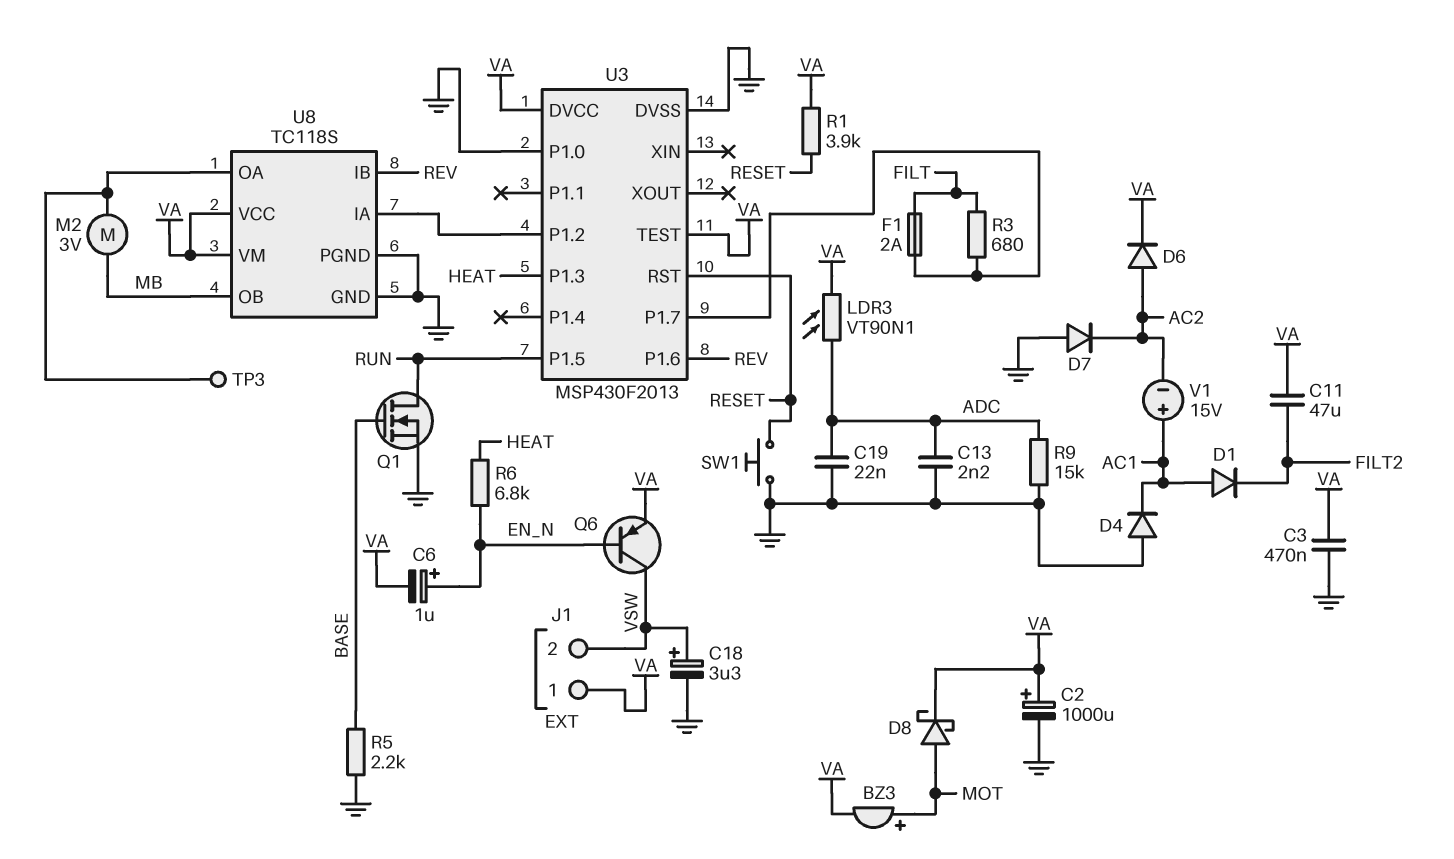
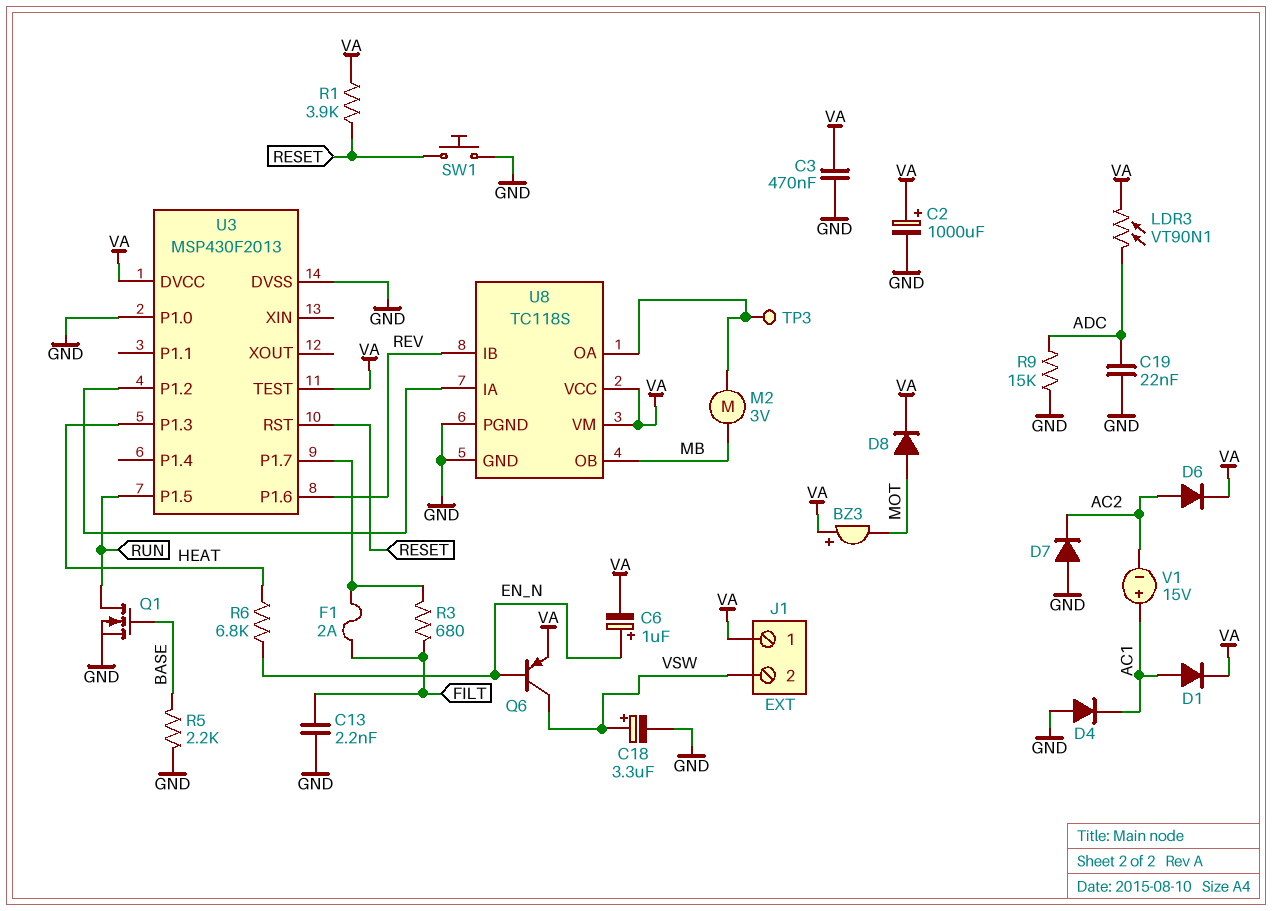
BZ3: buzzer (plus MOT, minus VA) -> buzzer (plus VA, minus MOT)
C11: 47uF (FILT2, VA) -> none
C13: 2.2nF (ADC, GND) -> 2.2nF (FILT, GND)
D1: diode (A AC1, K FILT2) -> diode (A AC1, K VA)
D8: schottky (A MOT, K VA) -> diode (A MOT, K VA)

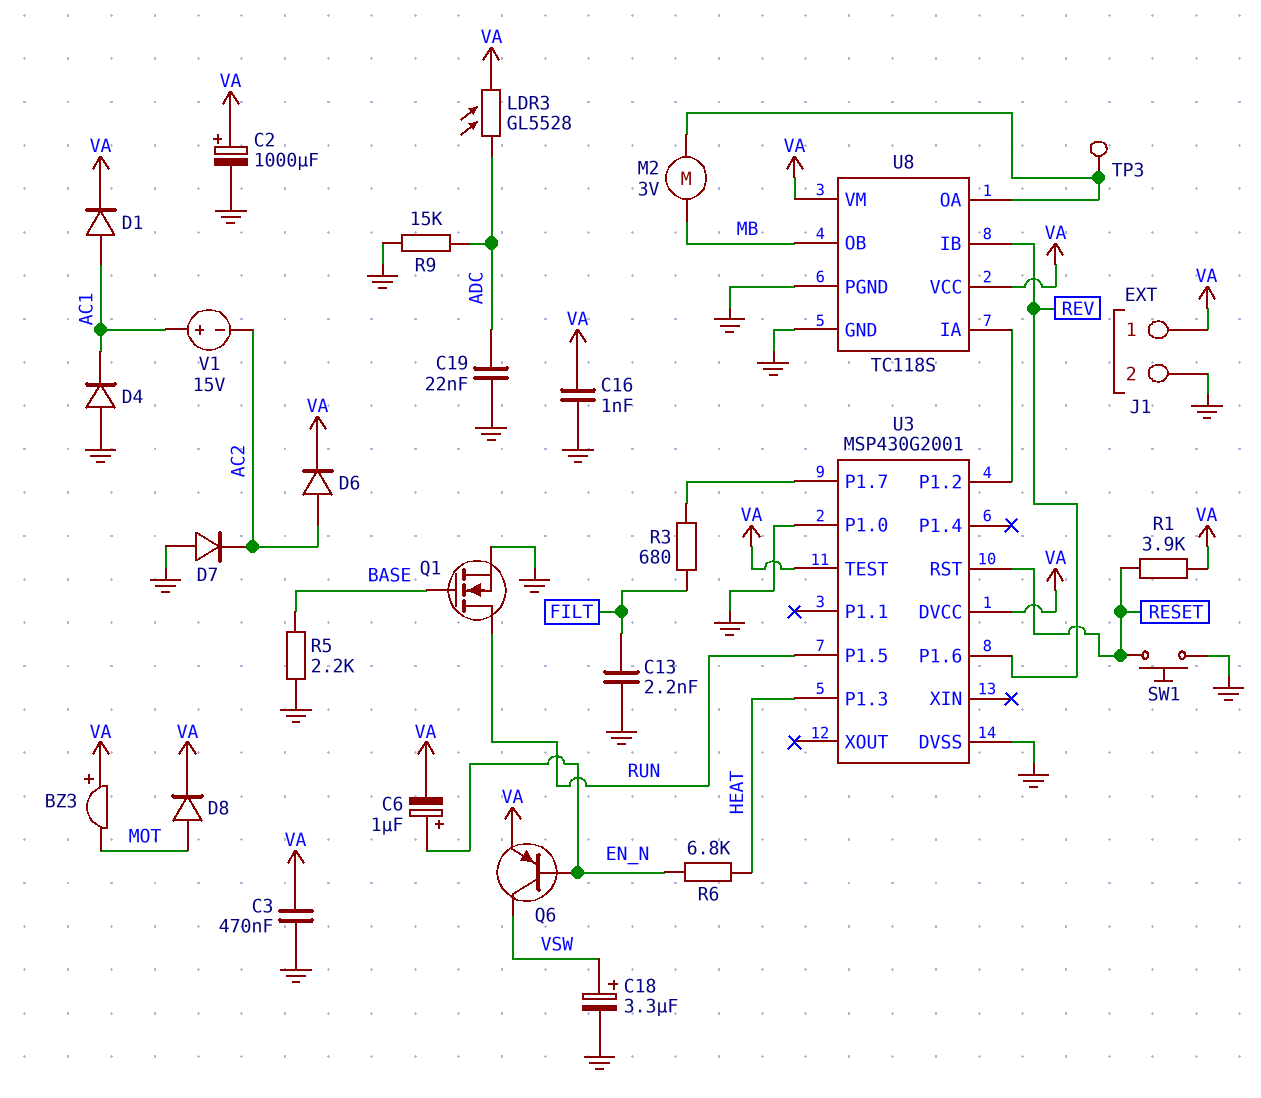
C16: none -> 1nF (GND, VA)
F1: 2A (FILT, U3/P1.7) -> none
J1 pin 2: VSW -> GND
LDR3: VT90N1 (ADC, VA) -> GL5528 (ADC, VA)
U3: MSP430F2013 -> MSP430G2001

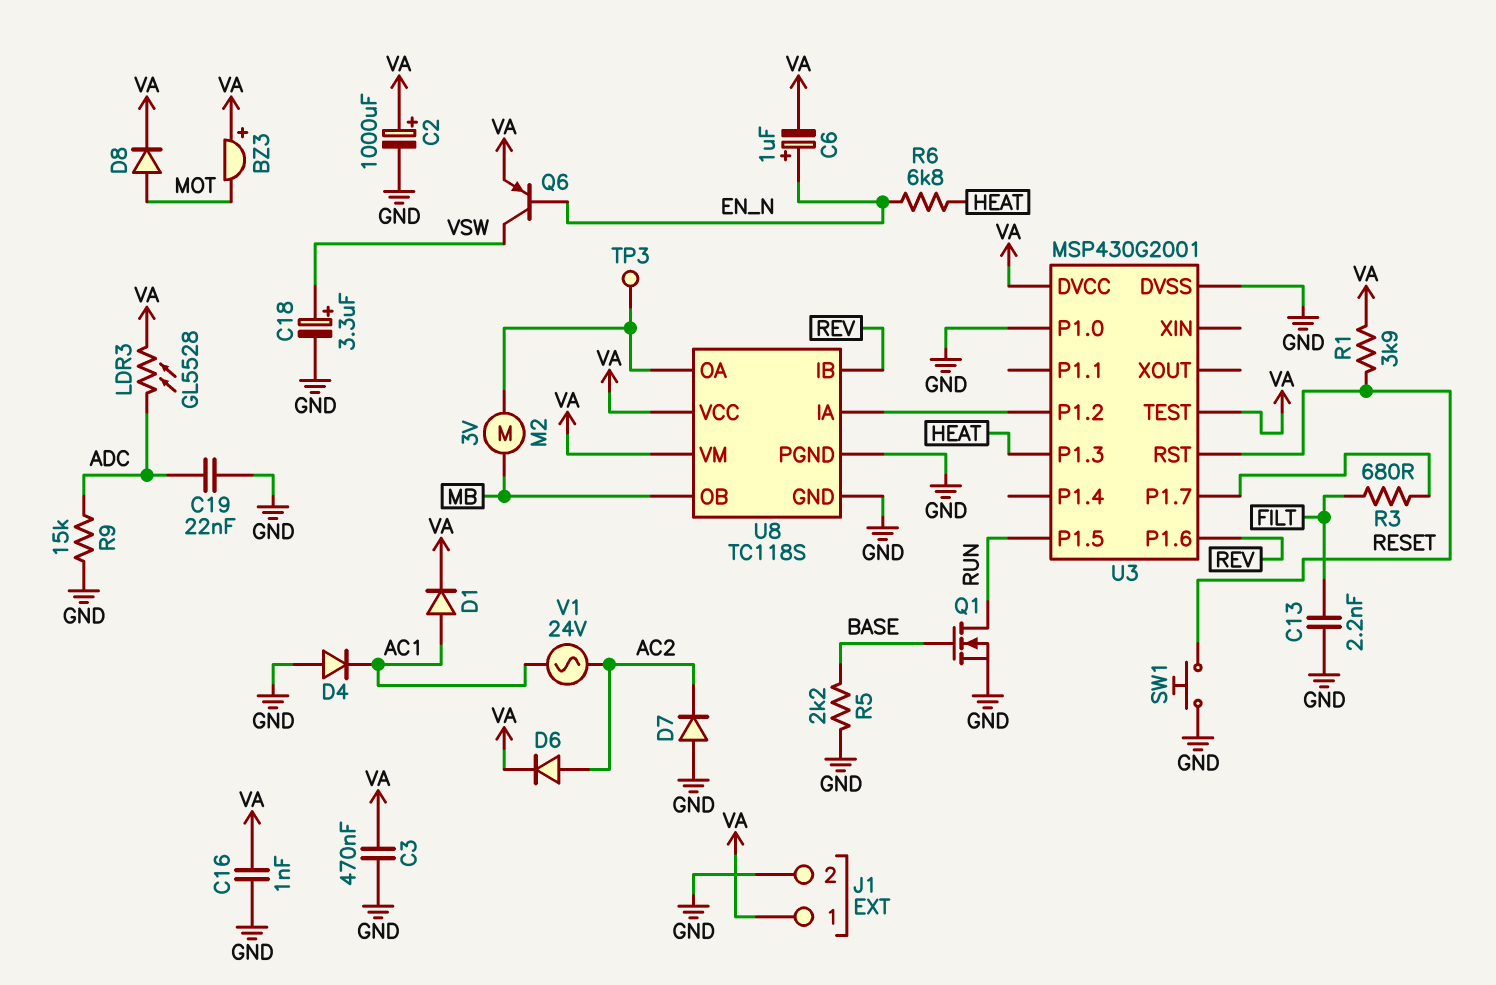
V1: 15V (plus AC1, minus AC2) -> AC 24V (AC1, AC2)

